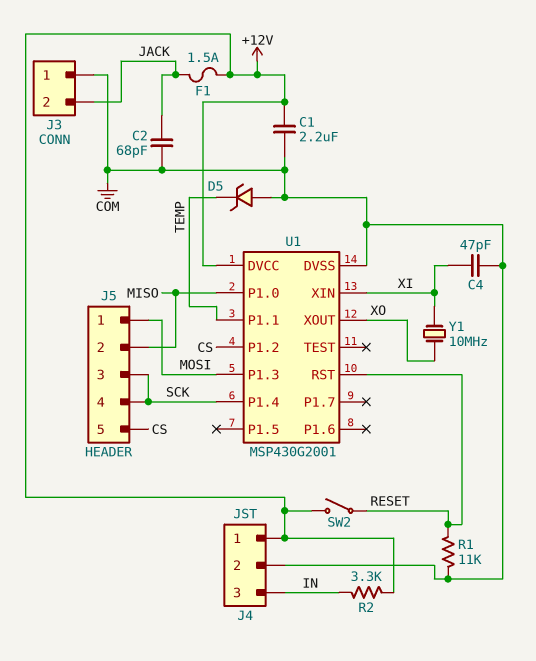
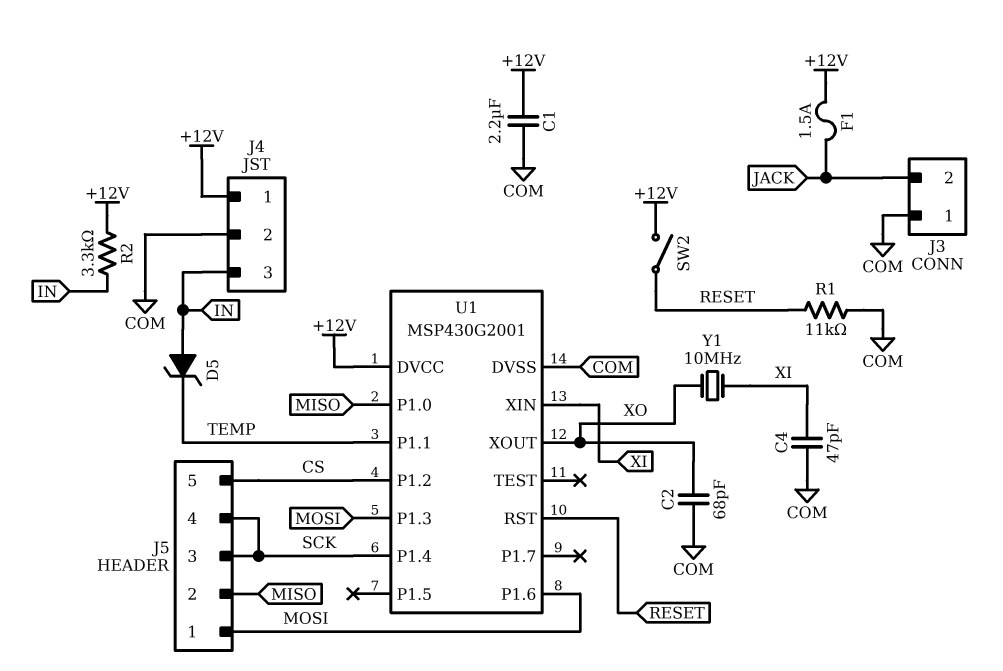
C2: 68pF (COM, JACK) -> 68pF (COM, XO)
D5: zener (A COM, K TEMP) -> zener (A IN, K TEMP)
U1 pin P1.6: none -> MOSI

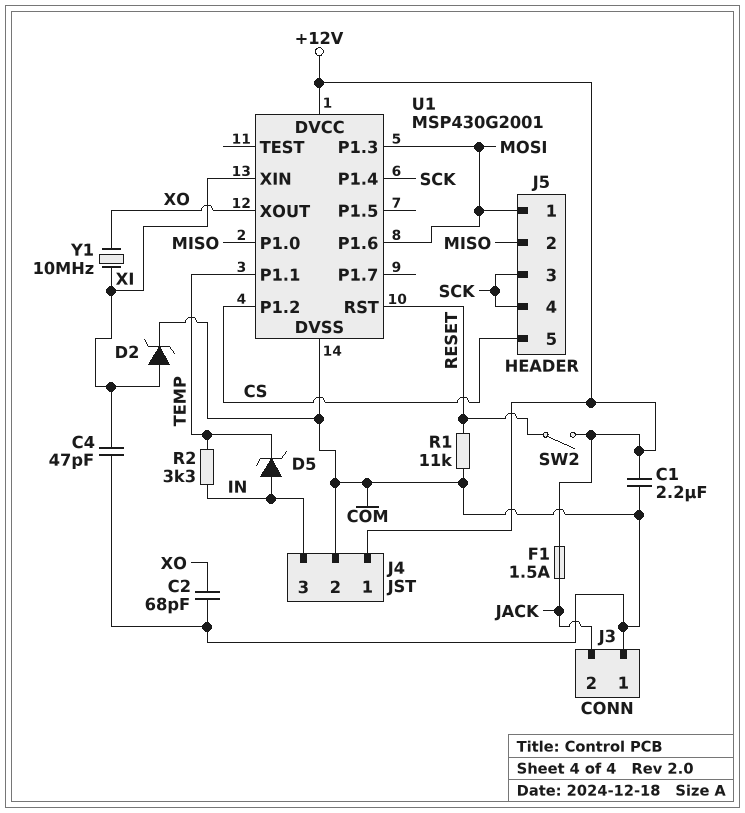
D2: none -> zener (A XI, K COM)
R2: 3.3k (+12V, IN) -> 3.3k (IN, TEMP)

